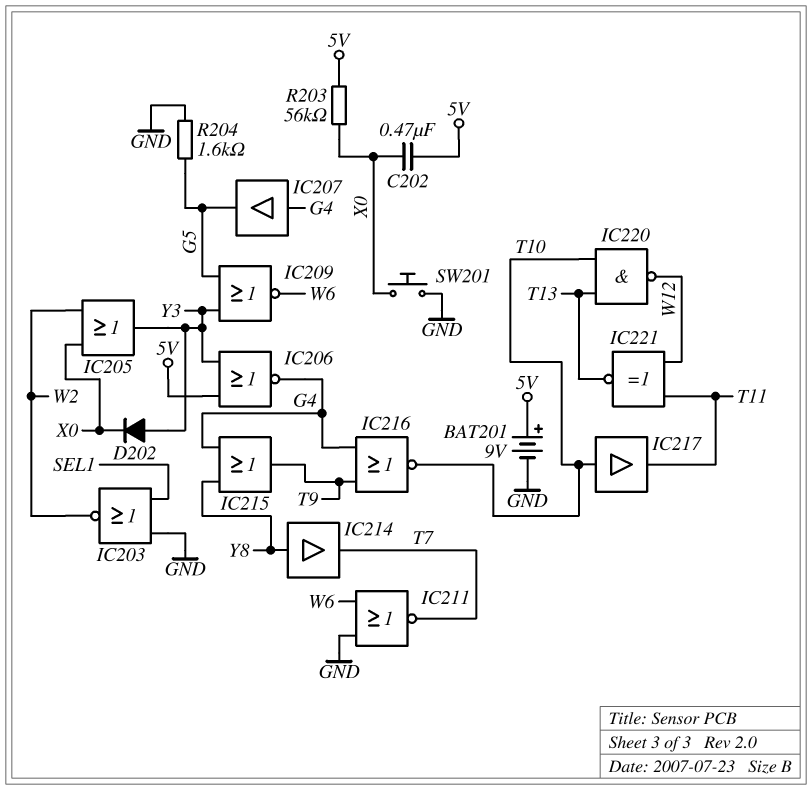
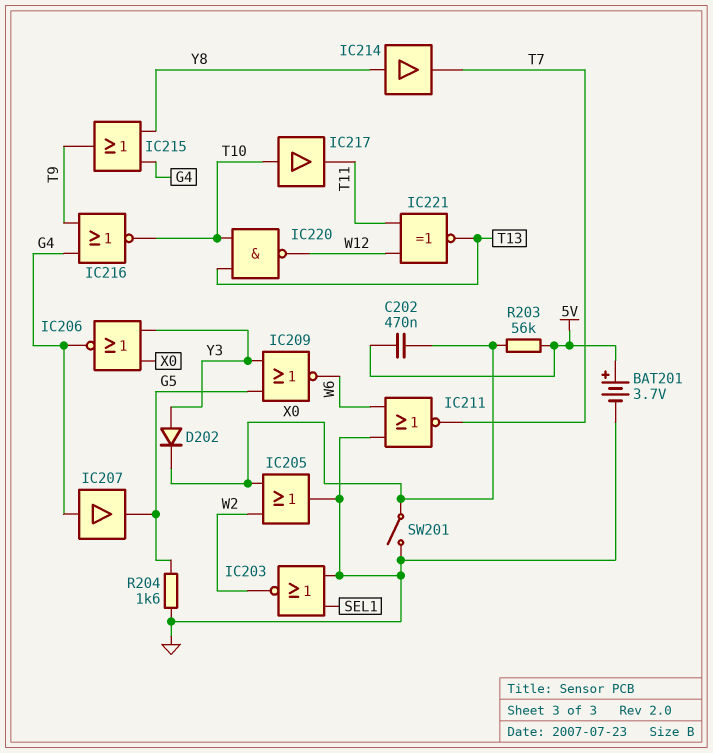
BAT201: 9V (plus 5V, minus GND) -> 3.7V (plus 5V, minus GND)
IC205: OR (in W2, in X0, out Y3) -> OR (in W2, in X0, out GND)
IC206: NOR (in 5V, in Y3, out G4) -> NOR (in X0, in Y3, out G4)
SW201: button (GND, X0) -> switch (GND, X0)

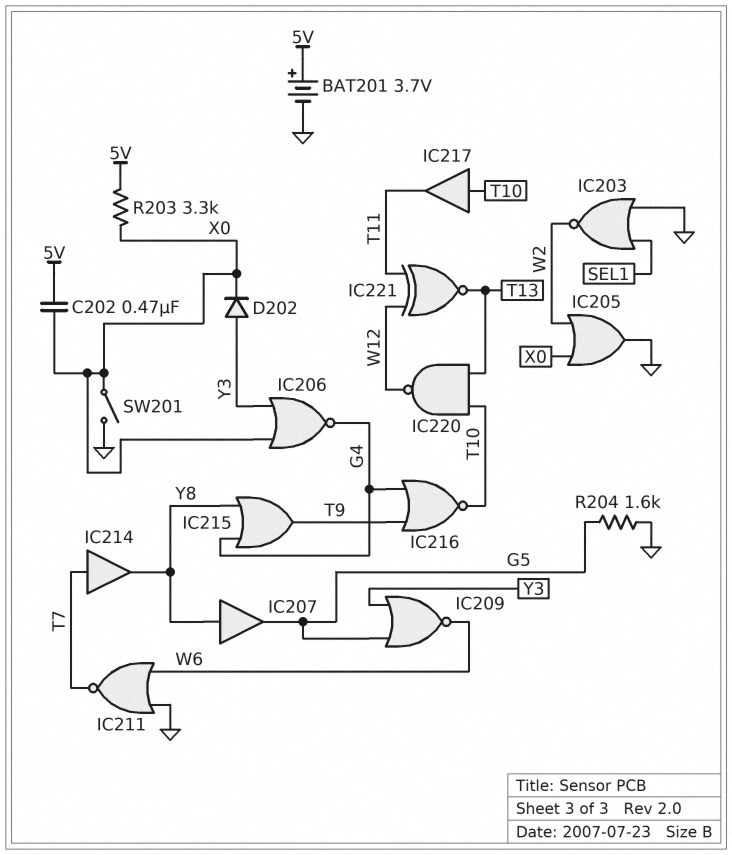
IC207: buffer (in G4, out G5) -> buffer (in Y8, out G5)
IC214: buffer (in Y8, out T7) -> buffer (in T7, out Y8)
R203: 56k (5V, X0) -> 3.3k (5V, X0)

